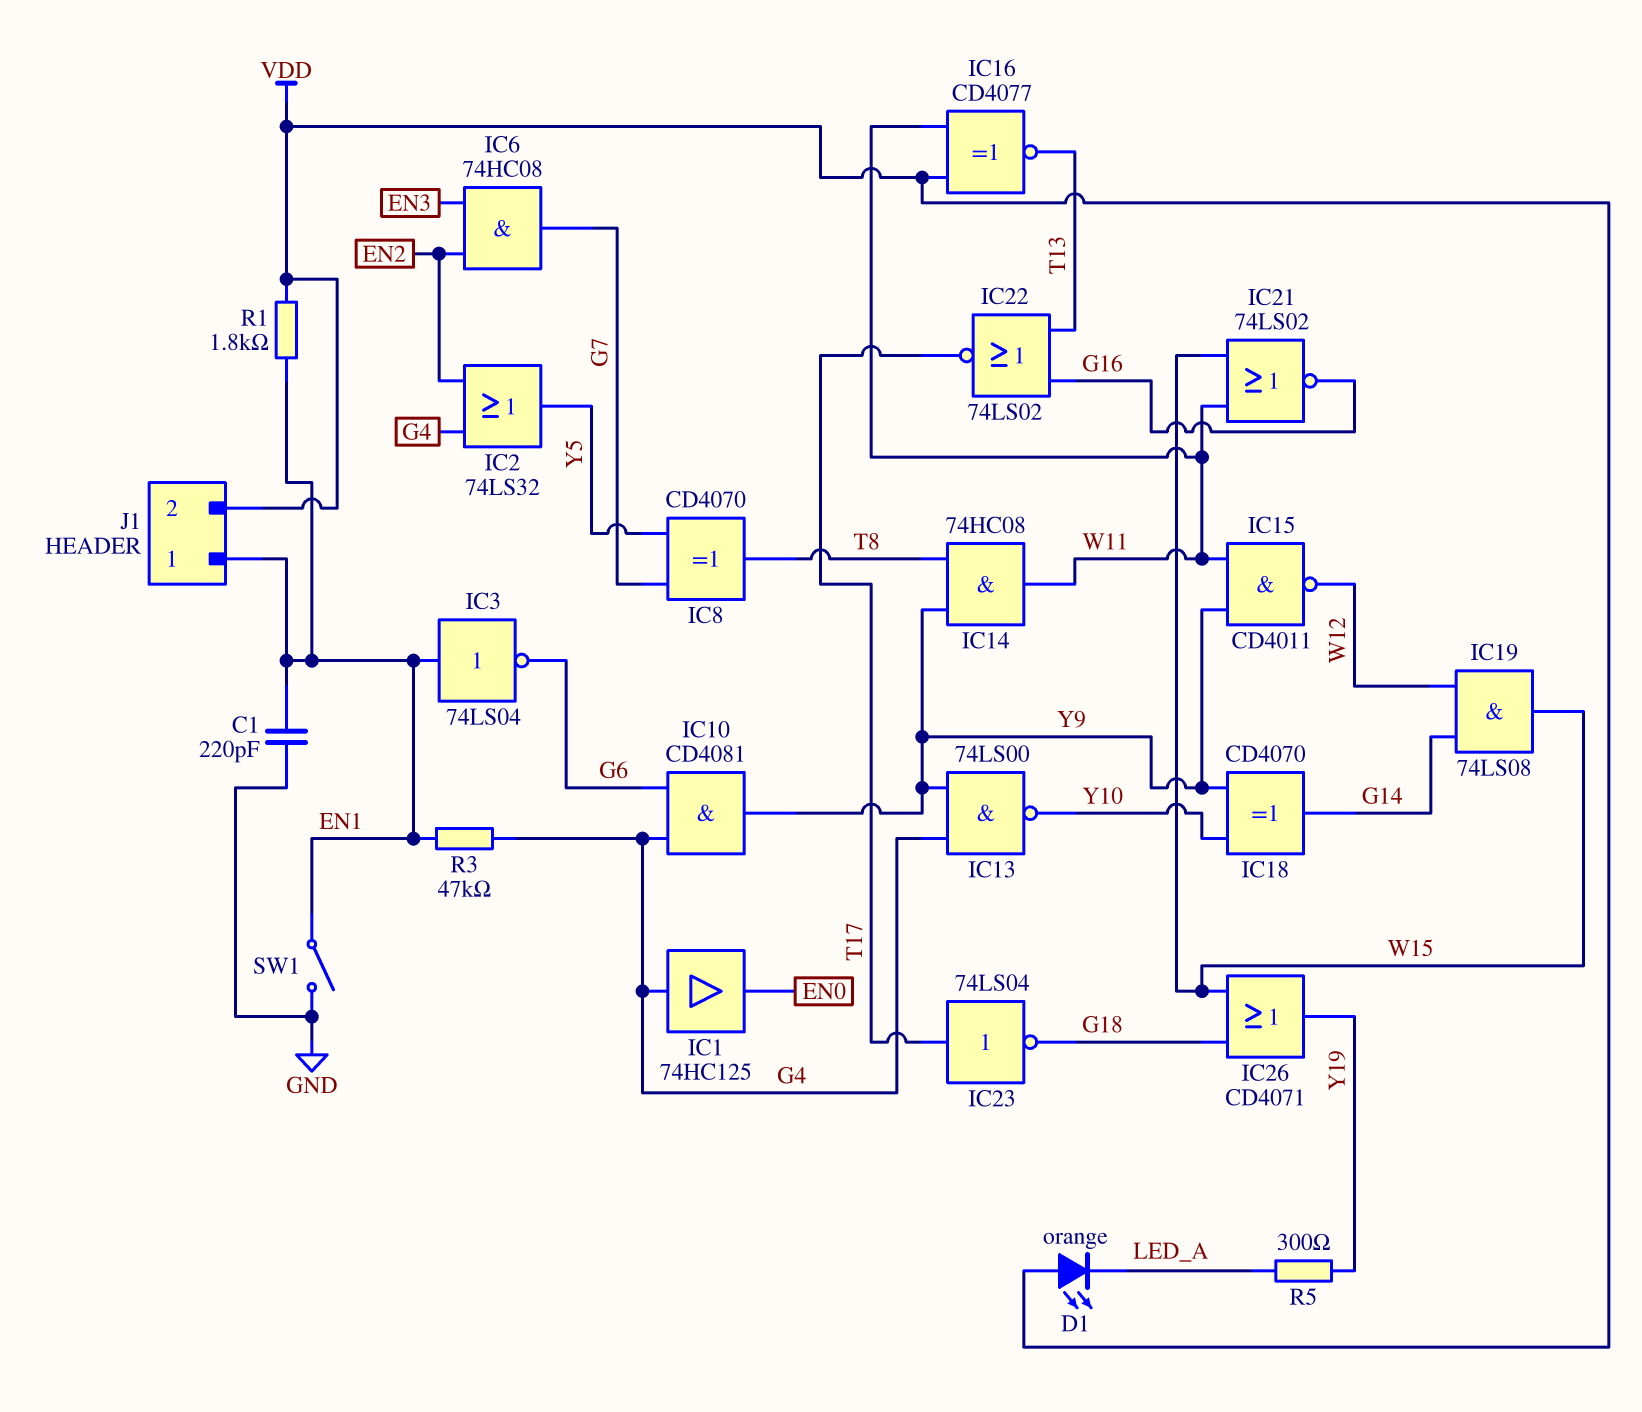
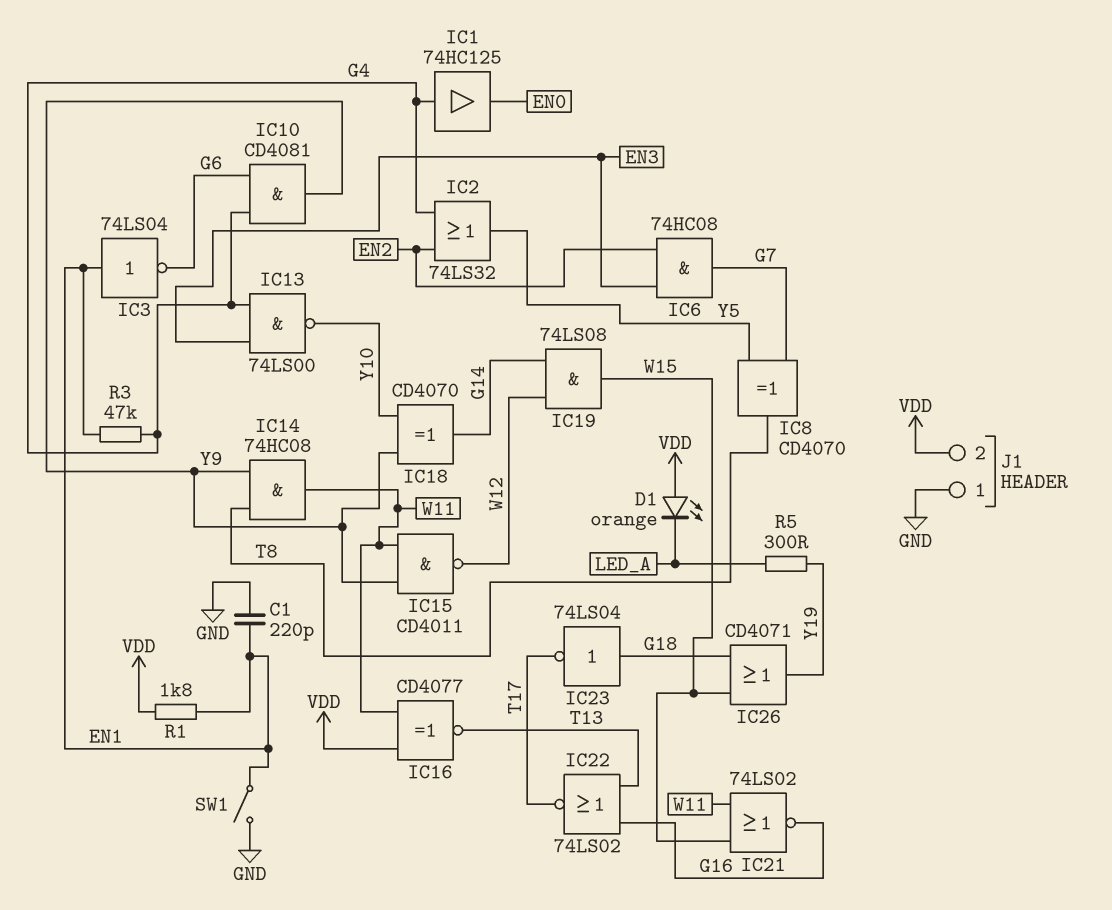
IC13: NAND 74LS00 (in G4, in Y9, out Y10) -> NAND 74LS00 (in EN3, in G4, out Y10)
IC23: NOT 74LS04 (in T17, out G18) -> NOT 74LS04 (in G18, out T17)
J1 pin 1: EN1 -> GND

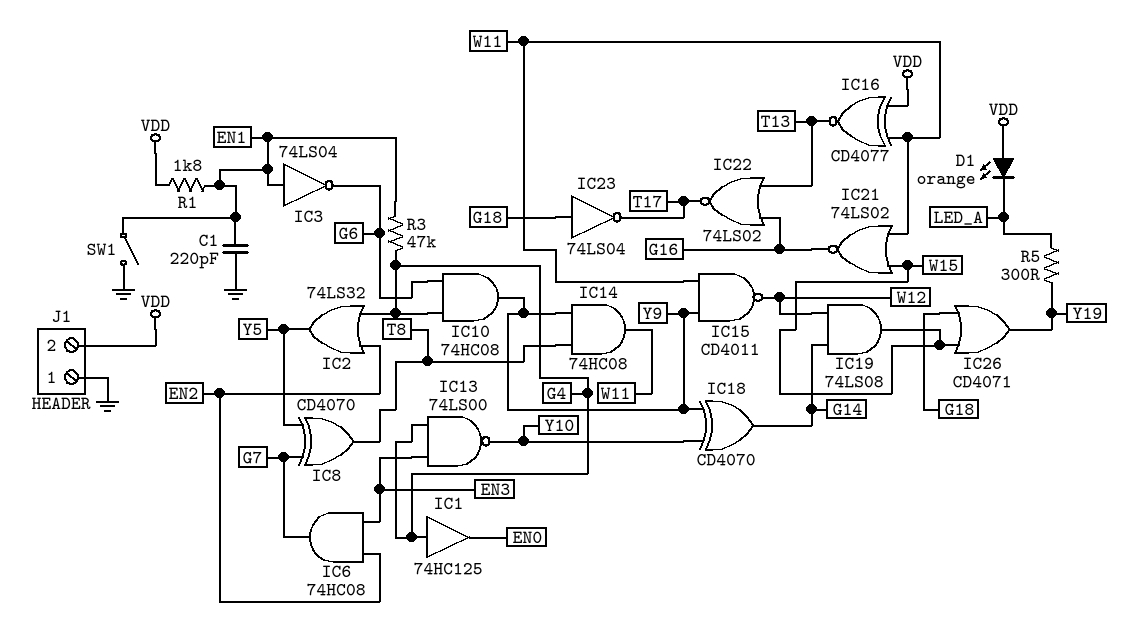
IC10: AND CD4081 (in G4, in G6, out Y9) -> AND 74HC08 (in G4, in G6, out Y9)

